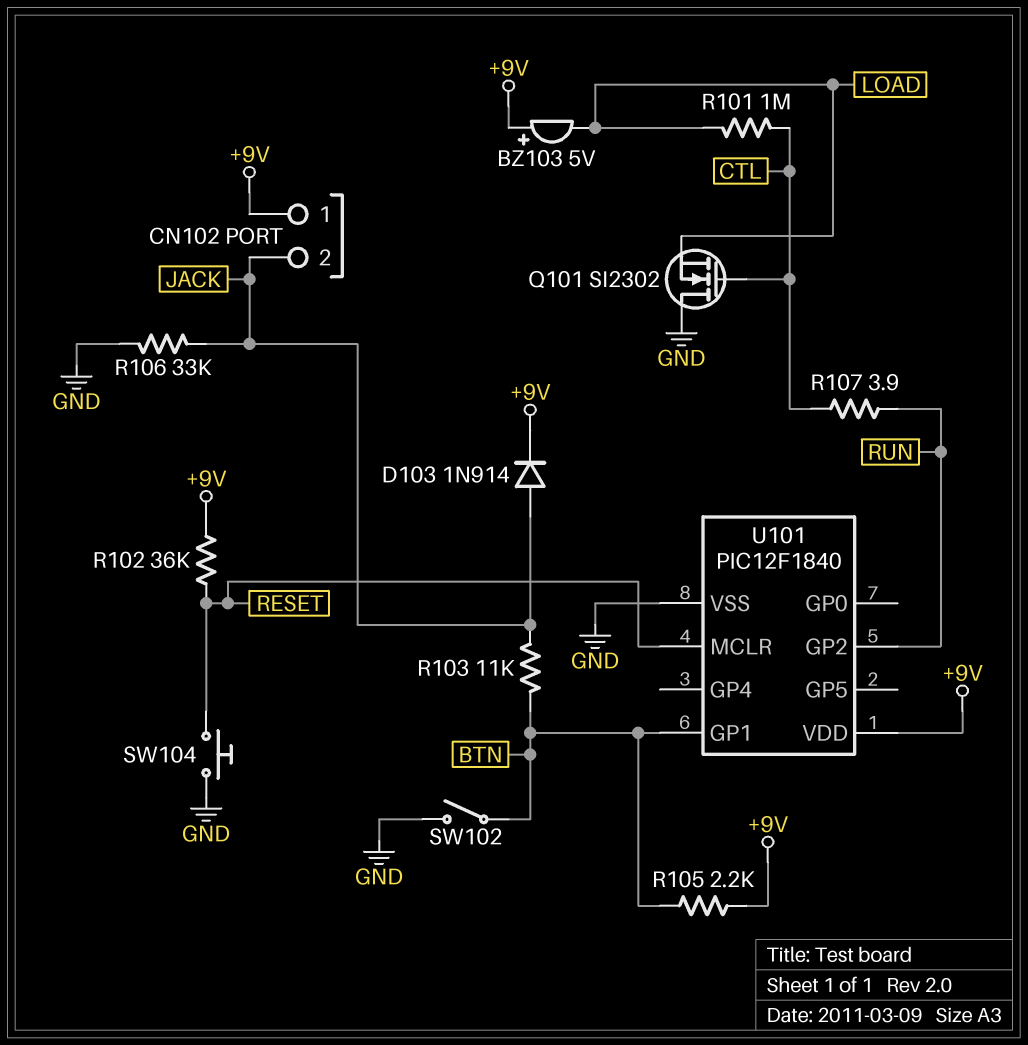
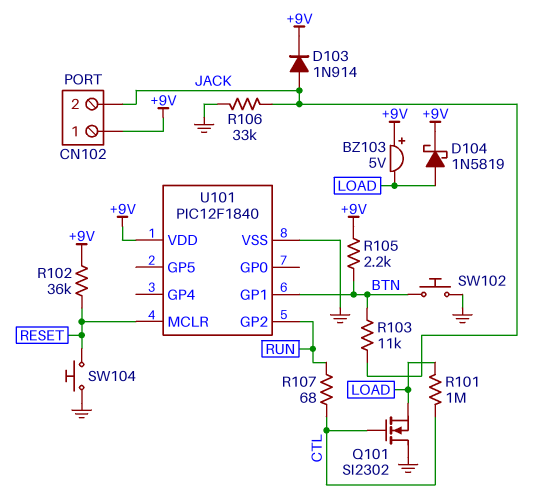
D104: none -> schottky 1N5819 (A LOAD, K +9V)
R107: 3.9 (CTL, RUN) -> 68 (CTL, RUN)
SW102: switch (BTN, GND) -> button (BTN, GND)

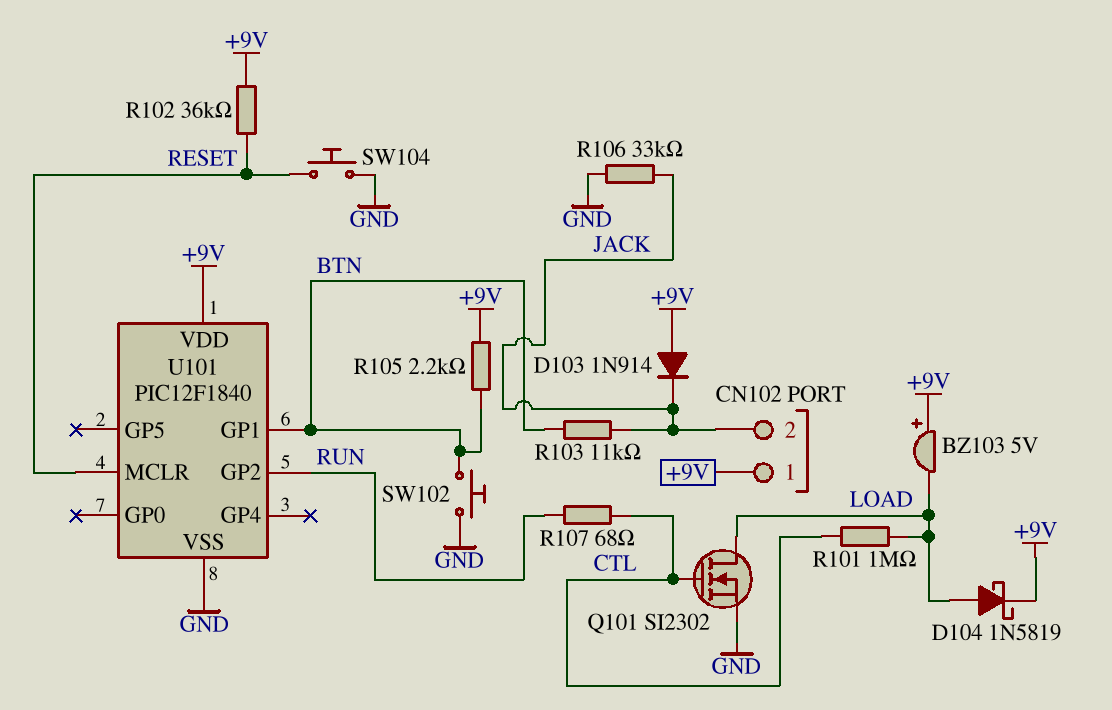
D103: diode 1N914 (A JACK, K +9V) -> diode 1N914 (A +9V, K JACK)
Q101: NMOS SI2302 (G CTL, D GND, S LOAD) -> NMOS SI2302 (G CTL, D LOAD, S GND)

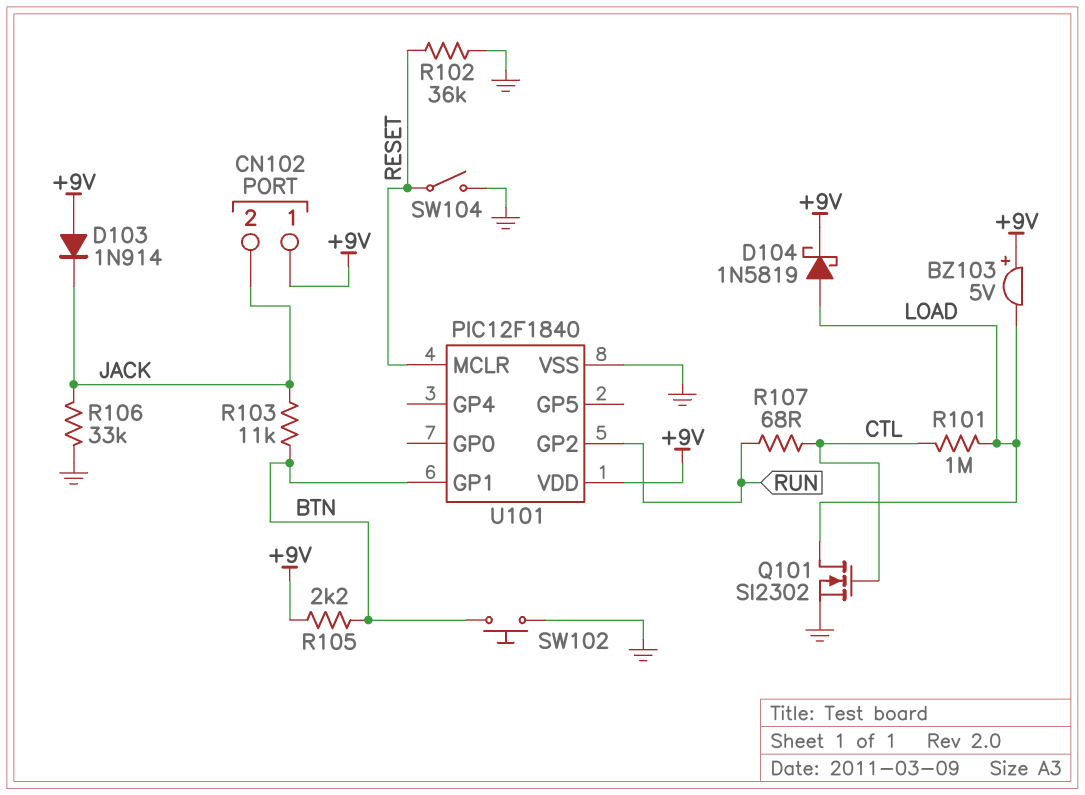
R102: 36k (+9V, RESET) -> 36k (GND, RESET)
SW104: button (GND, RESET) -> switch (GND, RESET)

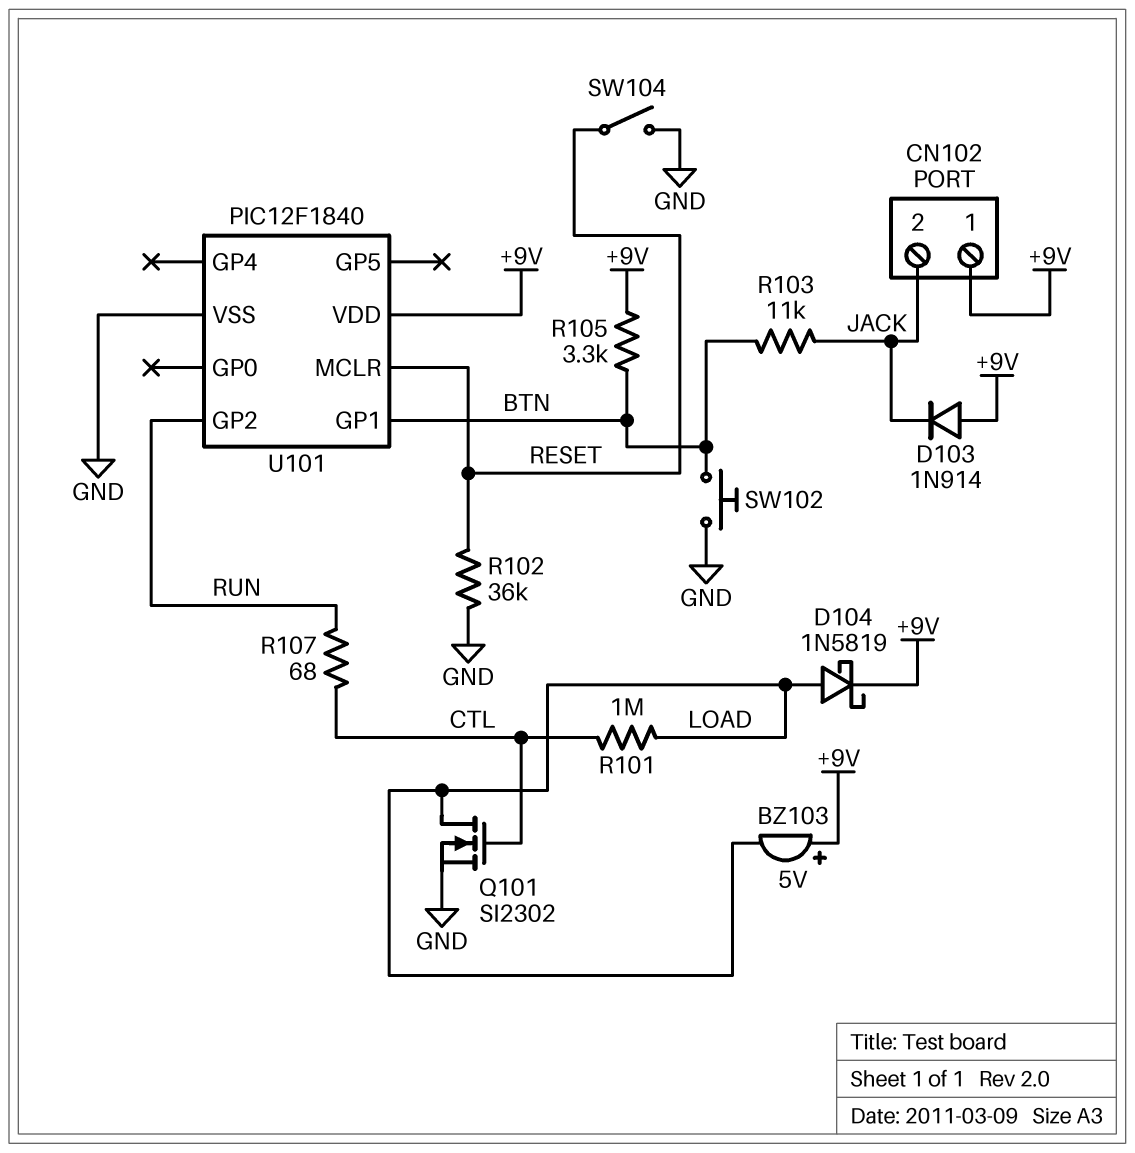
R105: 2.2k (+9V, BTN) -> 3.3k (+9V, BTN)
R106: 33k (GND, JACK) -> none

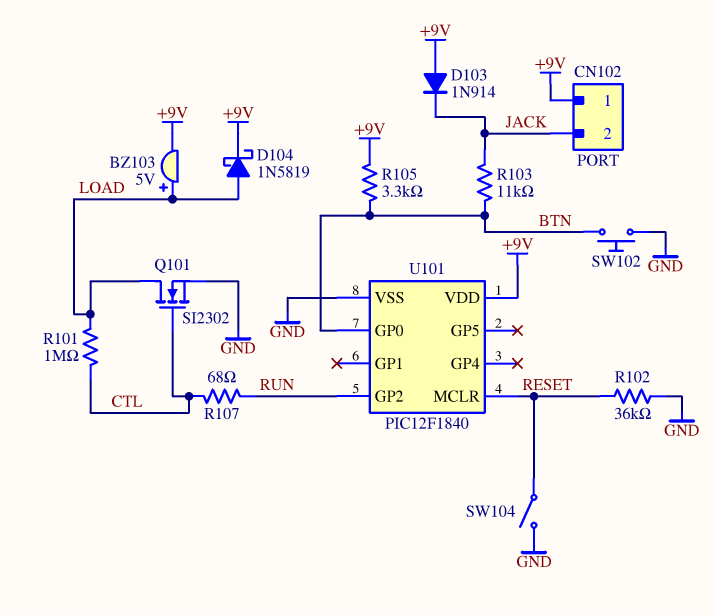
BZ103: buzzer 5V (plus +9V, minus LOAD) -> buzzer 5V (plus LOAD, minus +9V)
U101 pin GP0: none -> BTN
U101 pin GP1: BTN -> none

